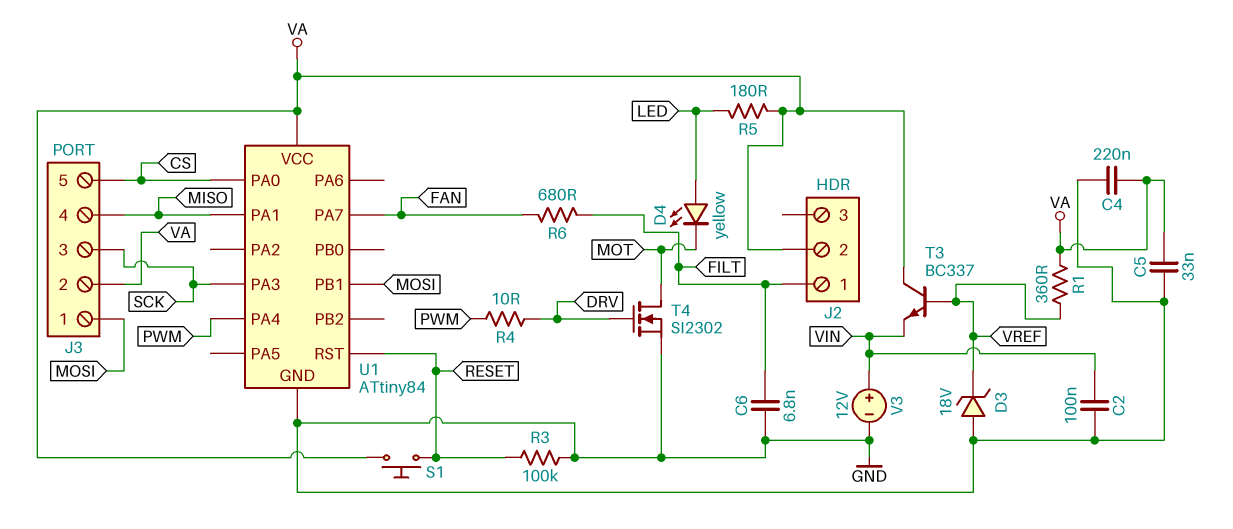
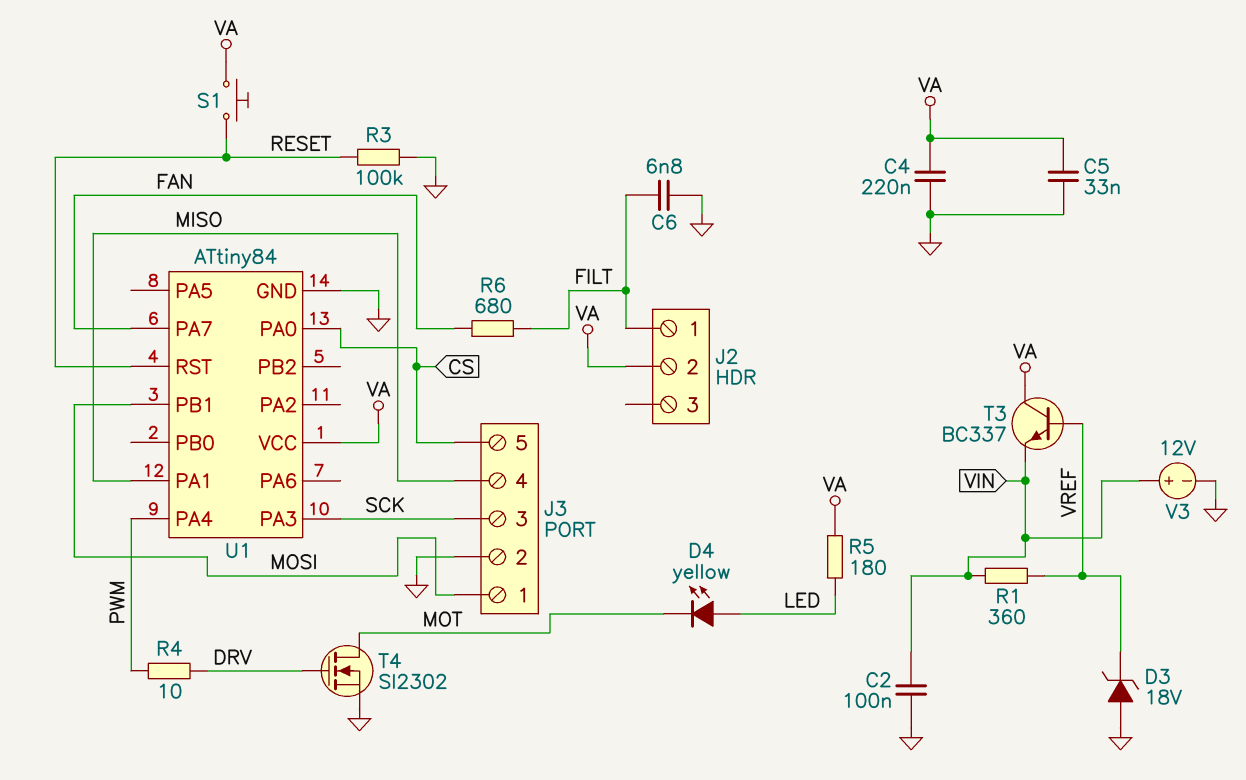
J3 pin 2: VA -> GND
R1: 360 (VA, VREF) -> 360 (VIN, VREF)

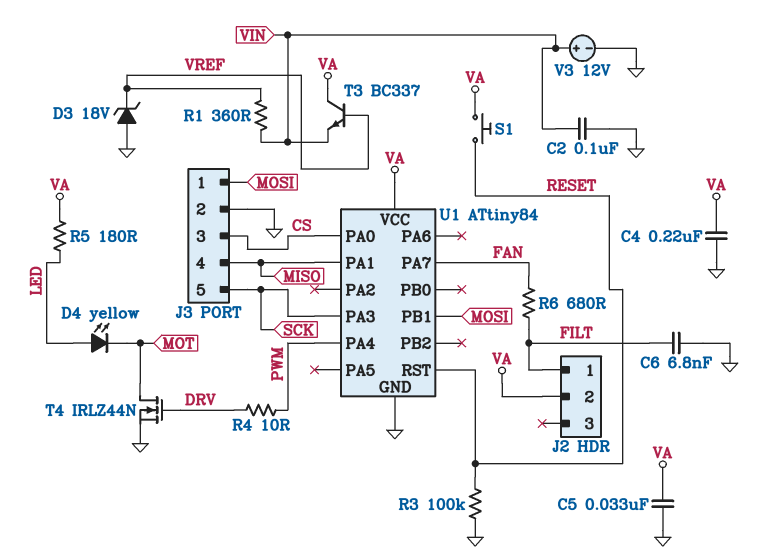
J3 pin 3: SCK -> CS
J3 pin 5: CS -> SCK
T4: NMOS SI2302 (G DRV, D MOT, S GND) -> NMOS IRLZ44N (G DRV, D MOT, S GND)

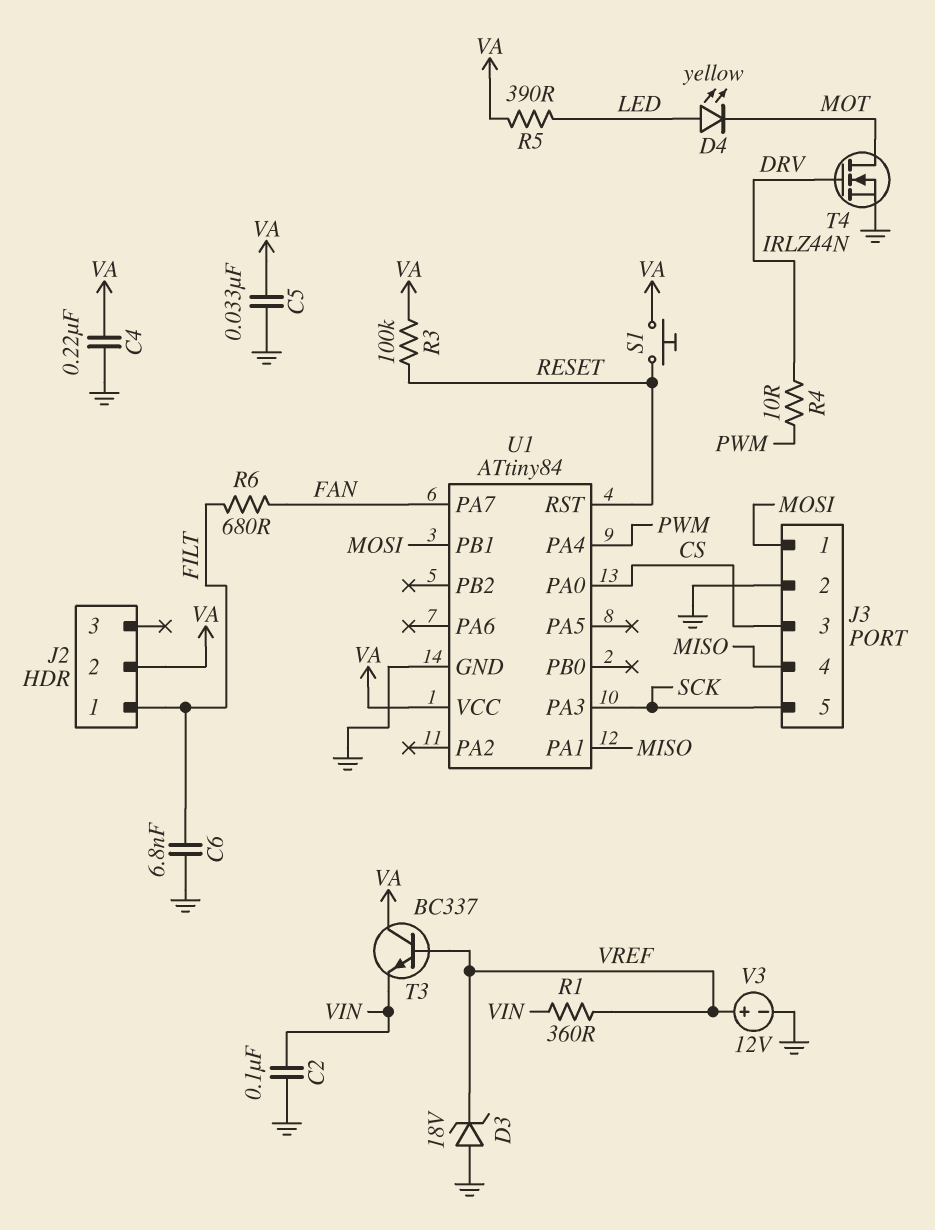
R3: 100k (GND, RESET) -> 100k (RESET, VA)
R5: 180 (LED, VA) -> 390 (LED, VA)
V3: 12V (plus VIN, minus GND) -> 12V (plus VREF, minus GND)

